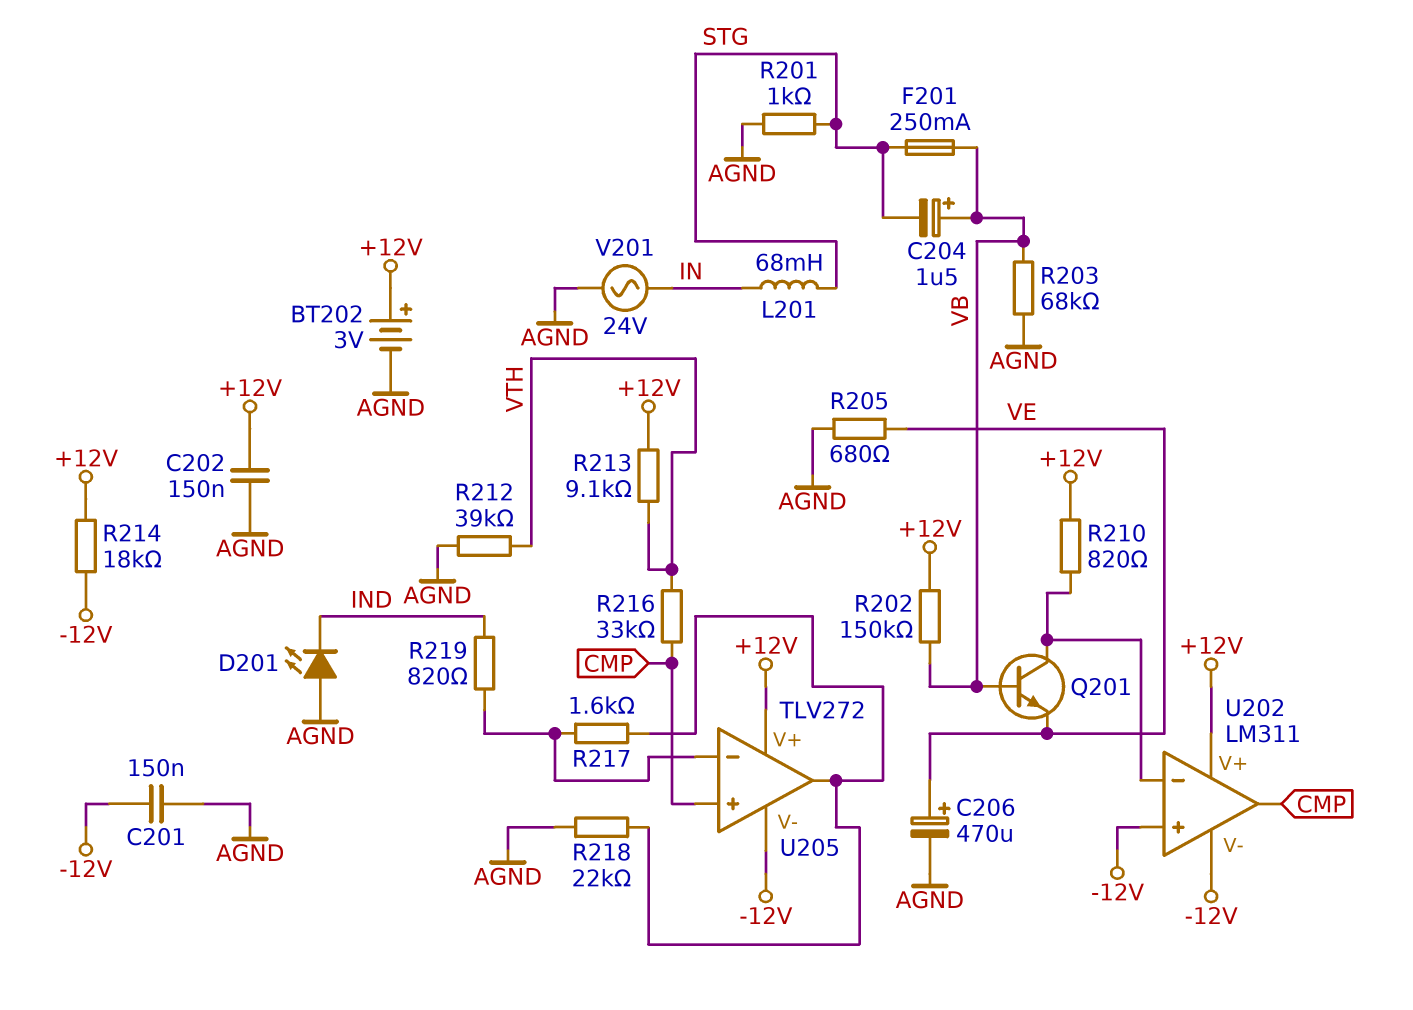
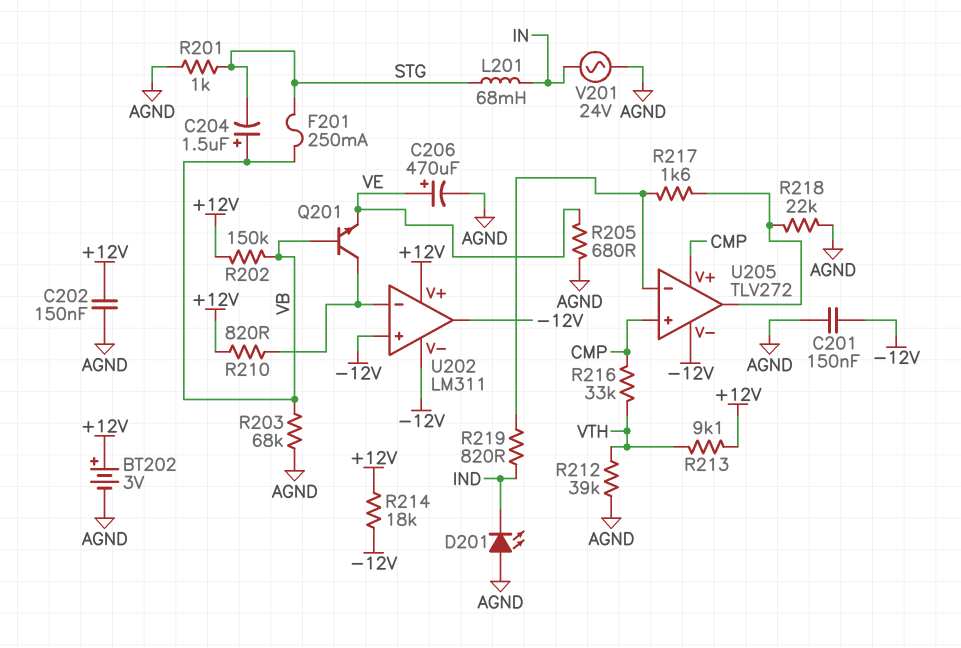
U202 pin out: CMP -> -12V
U205 pin V+: +12V -> CMP

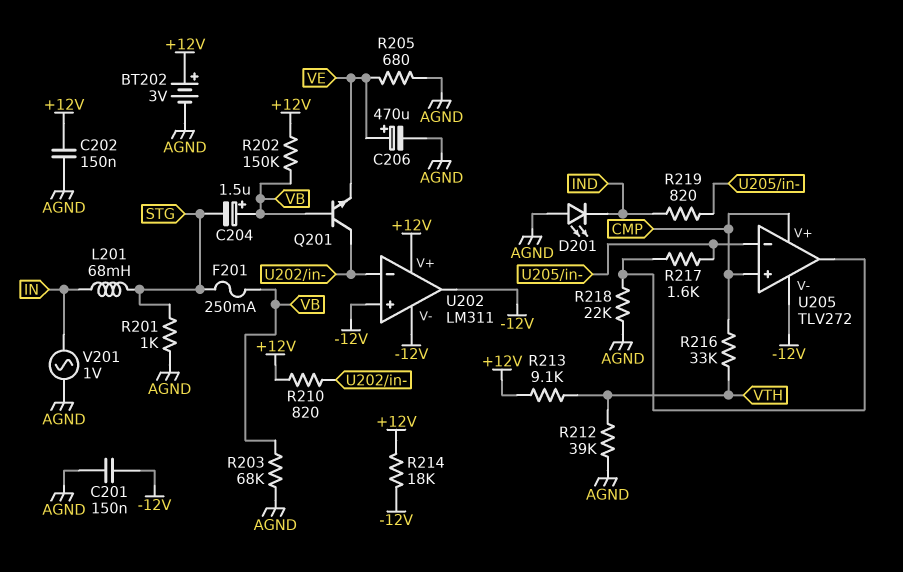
V201: AC 24V (AGND, IN) -> AC 1V (AGND, IN)

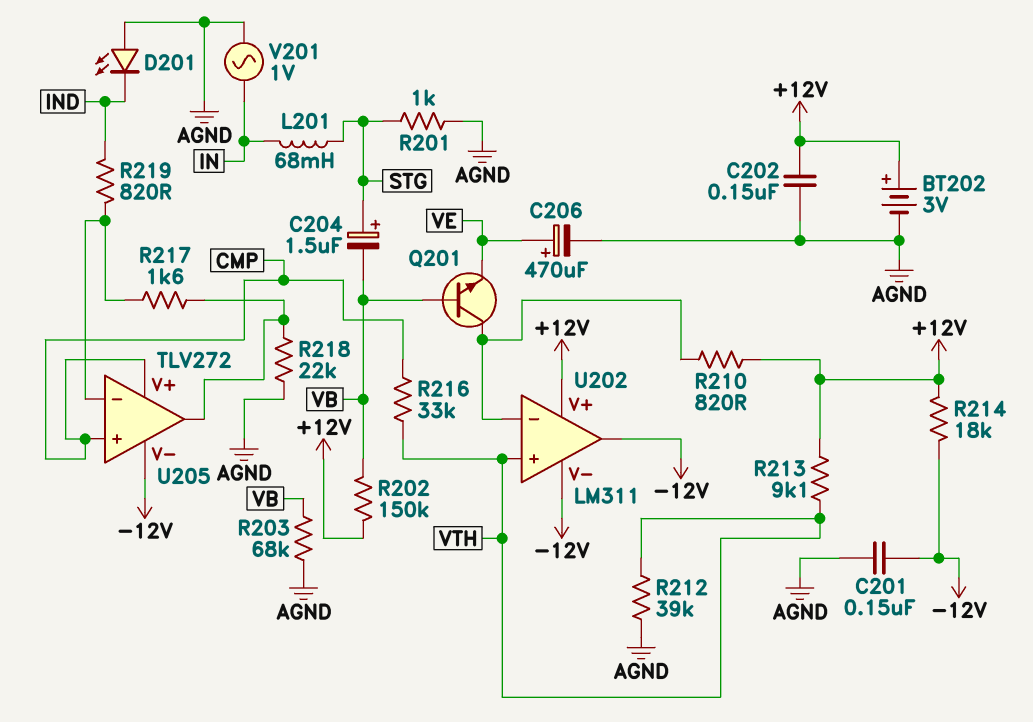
C204: 1.5uF (plus VB, minus STG) -> 1.5uF (plus STG, minus VB)
F201: 250mA (STG, VB) -> none
R205: 680 (AGND, VE) -> none
U202 pin in+: -12V -> VTH

